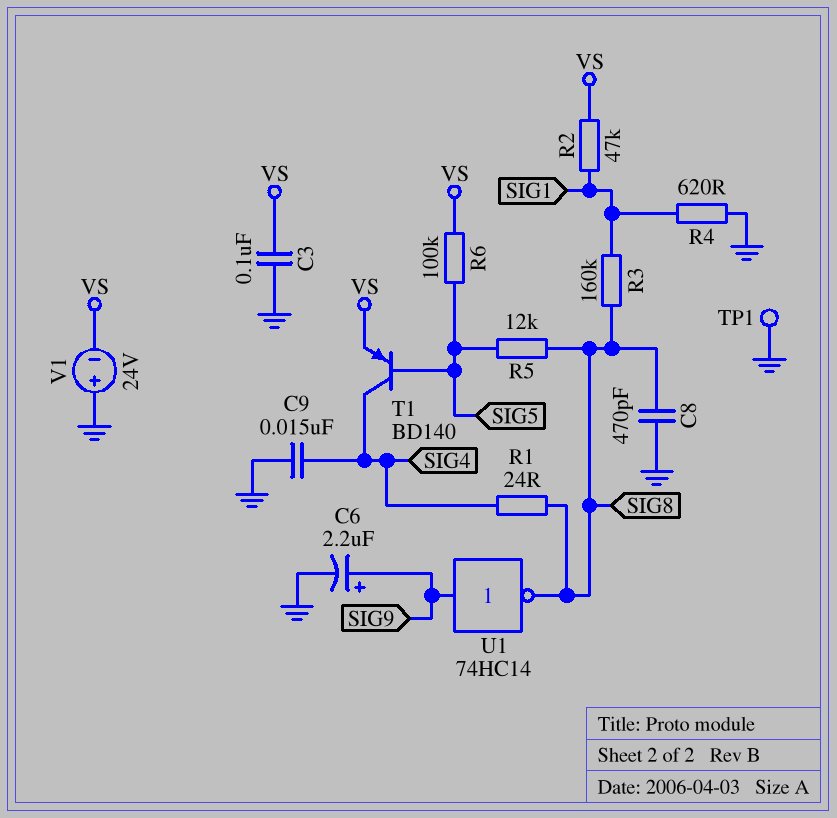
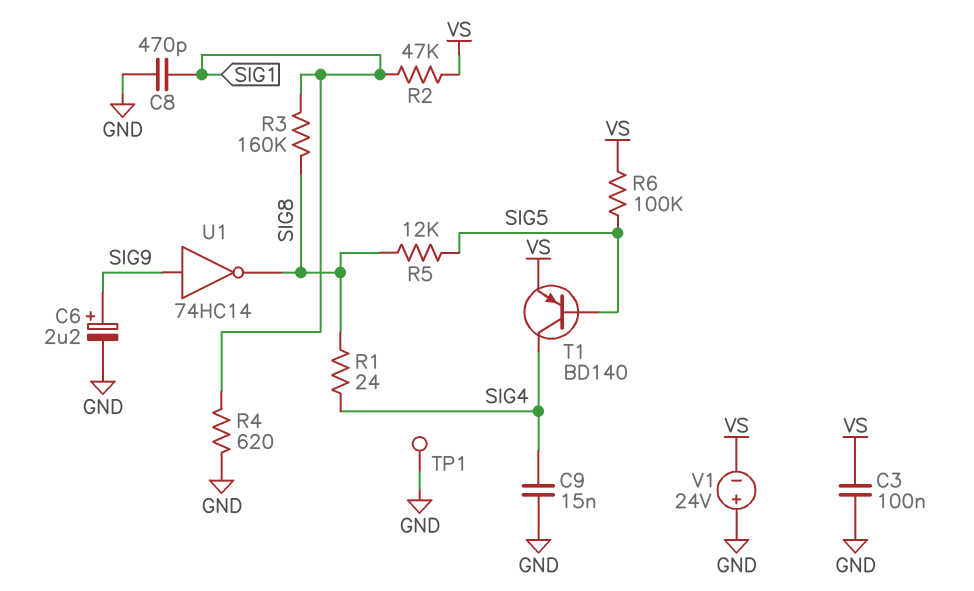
C8: 470pF (GND, SIG8) -> 470pF (GND, SIG1)

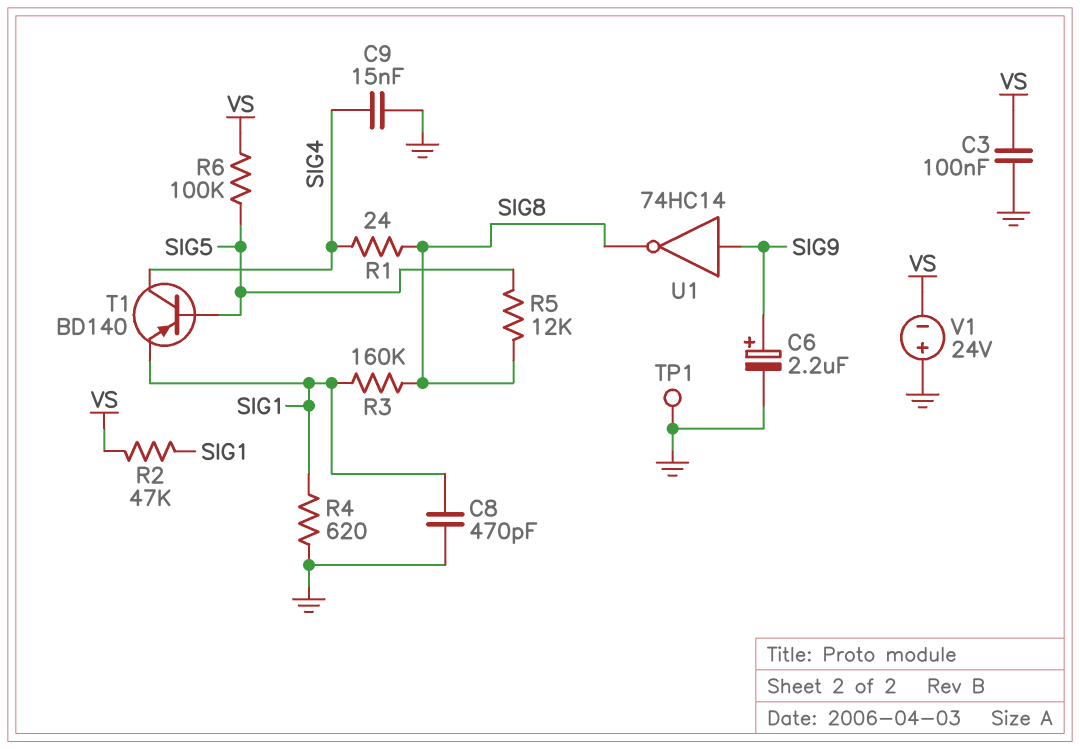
T1: PNP BD140 (B SIG5, C SIG4, E VS) -> PNP BD140 (B SIG5, C SIG4, E SIG1)

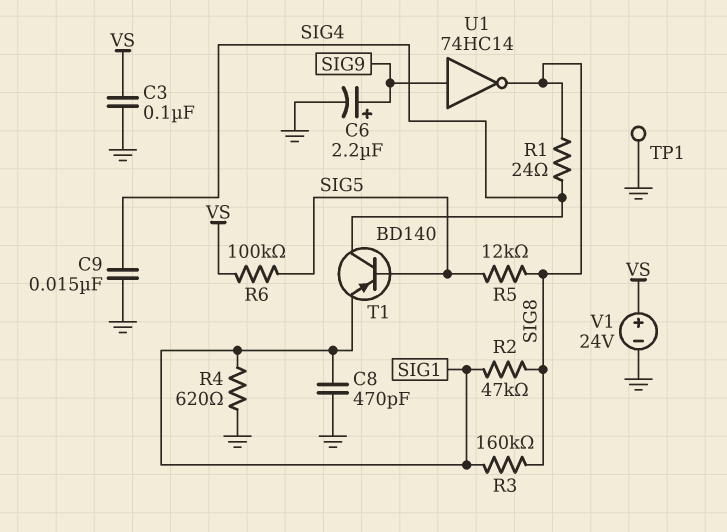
R2: 47k (SIG1, VS) -> 47k (SIG1, SIG8)
V1: 24V (plus GND, minus VS) -> 24V (plus VS, minus GND)

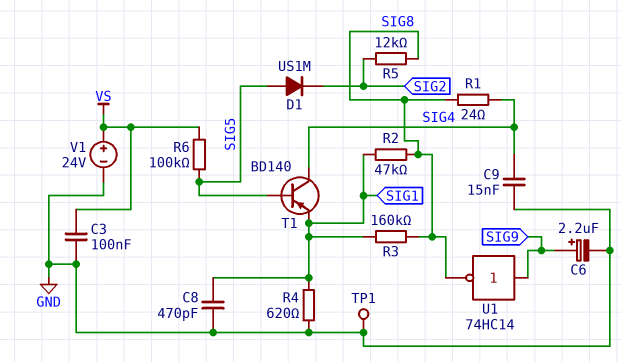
D1: none -> diode US1M (A SIG5, K SIG2)
R5: 12k (SIG5, SIG8) -> 12k (SIG2, SIG8)

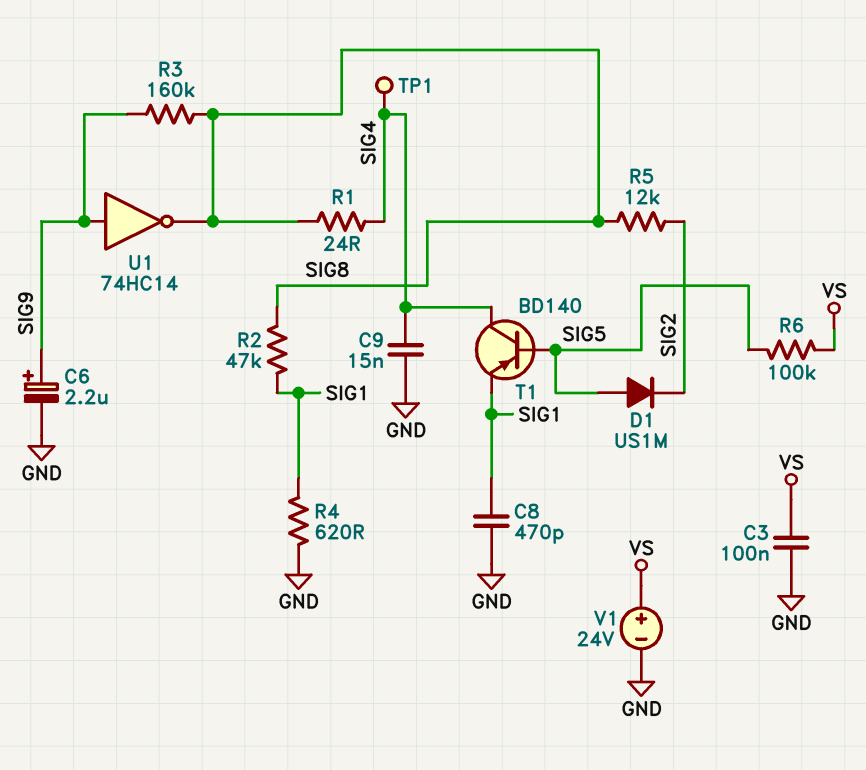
R3: 160k (SIG1, SIG8) -> 160k (SIG8, SIG9)
TP1: test point (GND) -> test point (SIG4)

